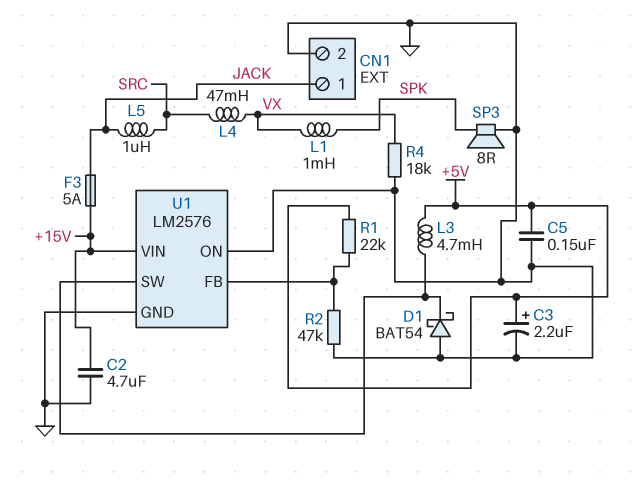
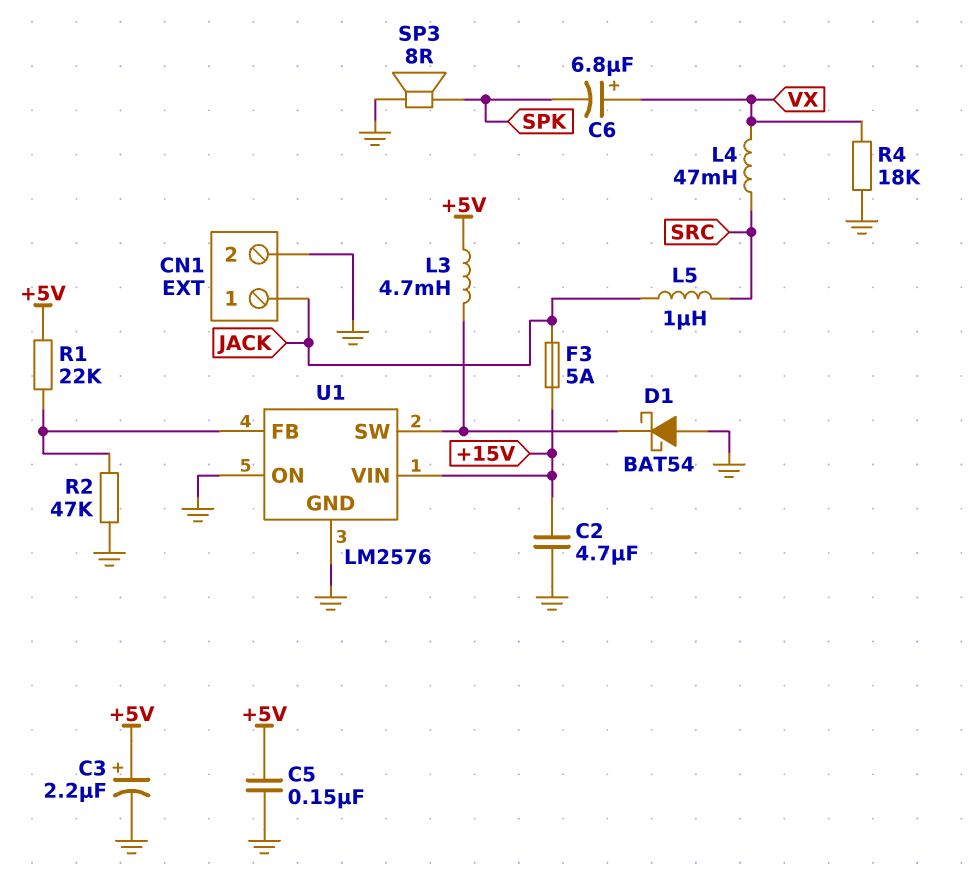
C6: none -> 6.8uF (plus VX, minus SPK)
L1: 1mH (SPK, VX) -> none

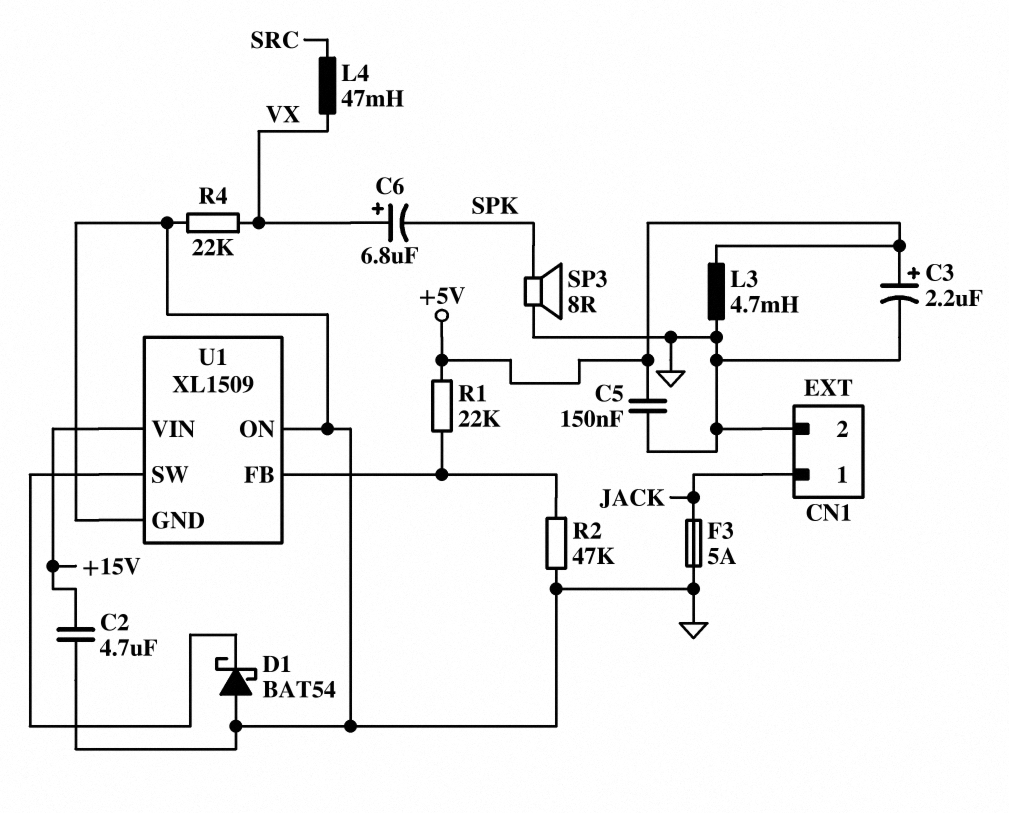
F3: 5A (+15V, JACK) -> 5A (GND, JACK)
L3: 4.7mH (+5V, U1/SW) -> 4.7mH (+5V, GND)
L5: 1uH (JACK, SRC) -> none
R4: 18k (GND, VX) -> 22k (GND, VX)
U1: LM2576 -> XL1509

